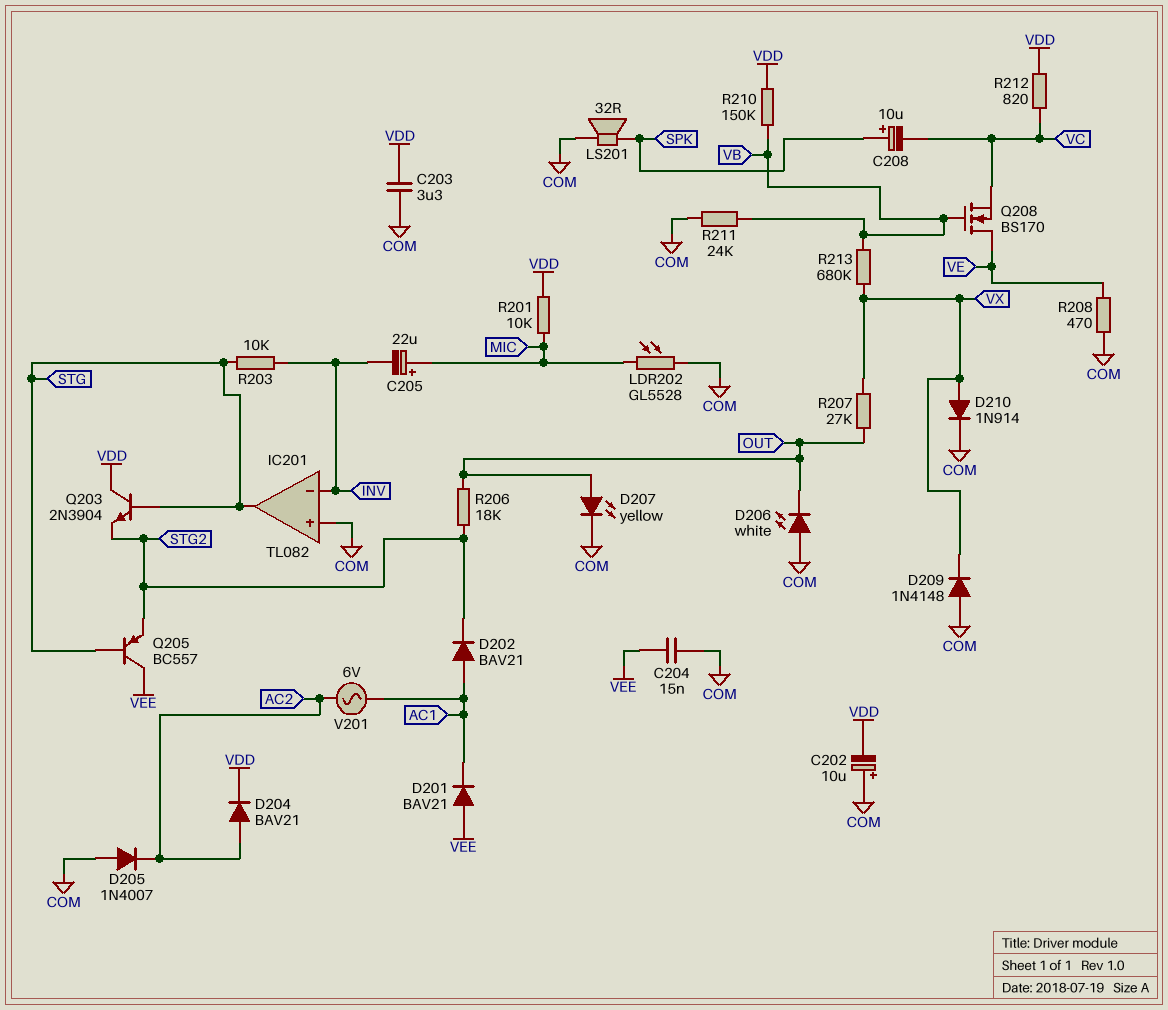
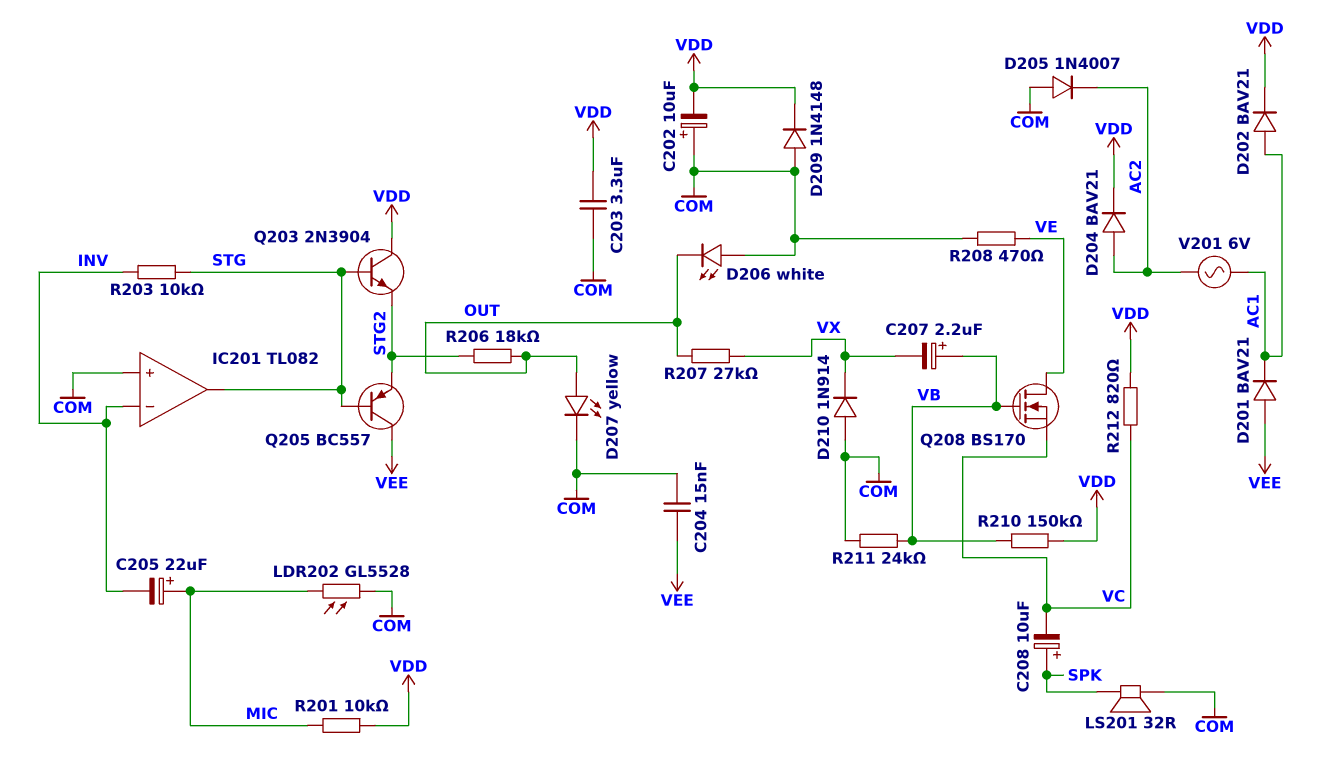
C207: none -> 2.2uF (plus VB, minus VX)
D202: diode BAV21 (A AC1, K STG2) -> diode BAV21 (A AC1, K VDD)
D209: diode 1N4148 (A COM, K VX) -> diode 1N4148 (A COM, K VDD)
D210: diode 1N914 (A VX, K COM) -> diode 1N914 (A COM, K VX)
R213: 680k (VB, VX) -> none

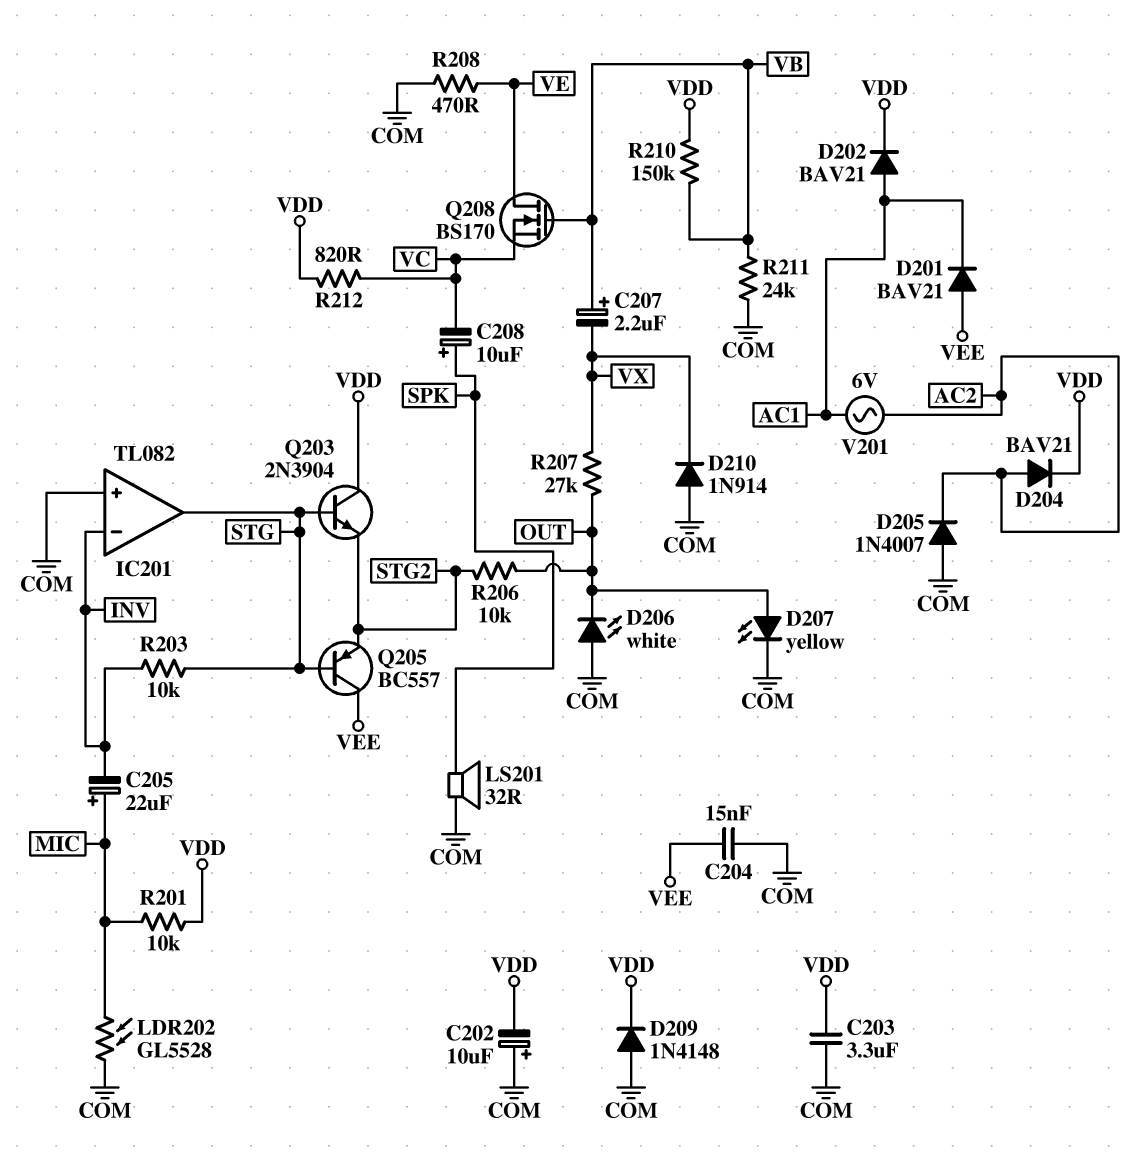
R206: 18k (OUT, STG2) -> 10k (OUT, STG2)

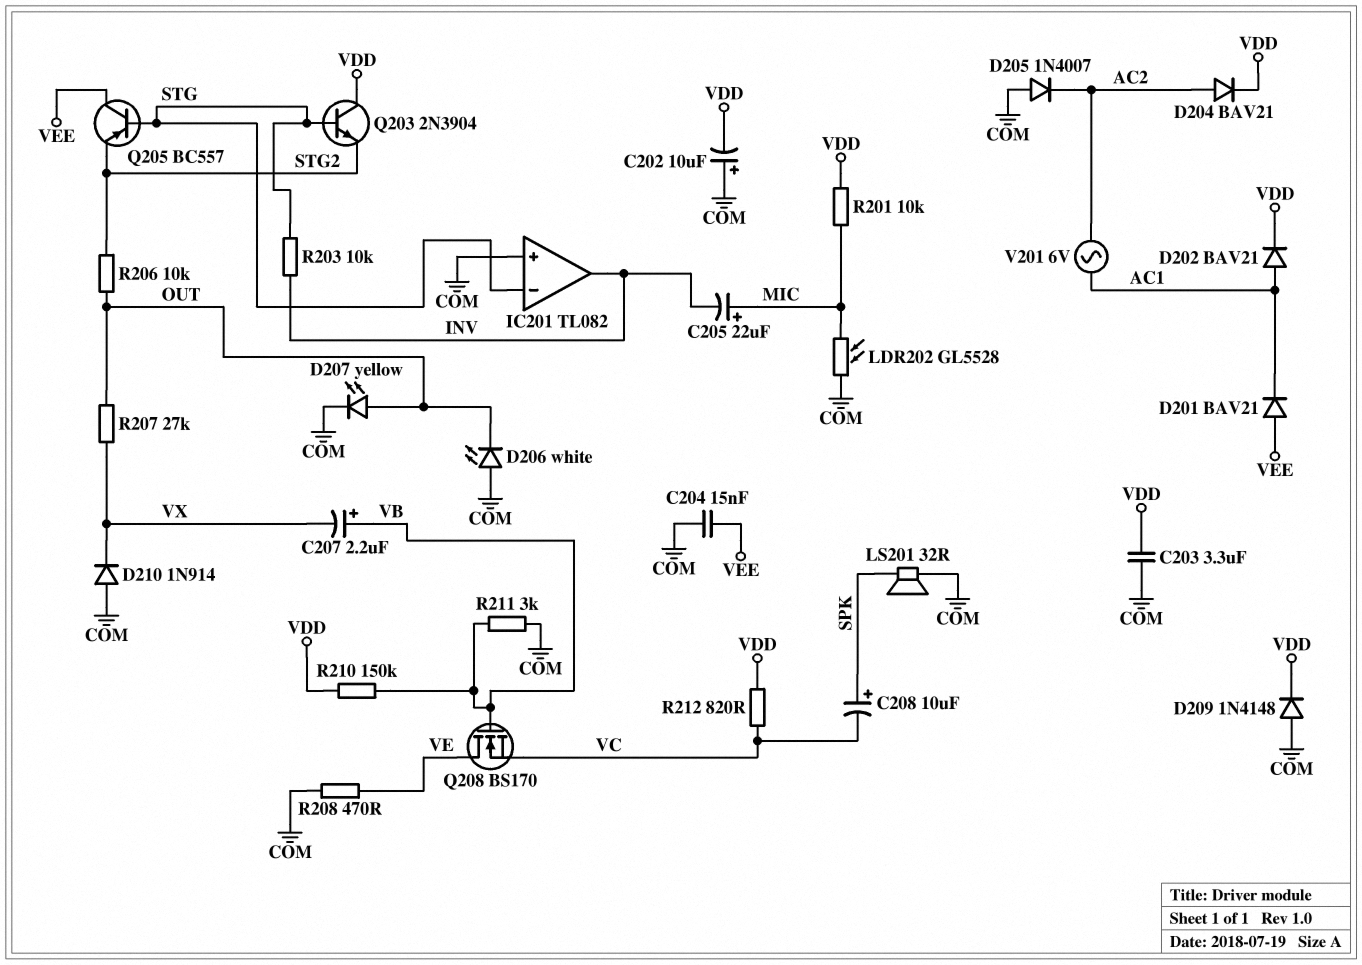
IC201 pin in-: INV -> STG
IC201 pin out: STG -> INV
R211: 24k (COM, VB) -> 3k (COM, VB)

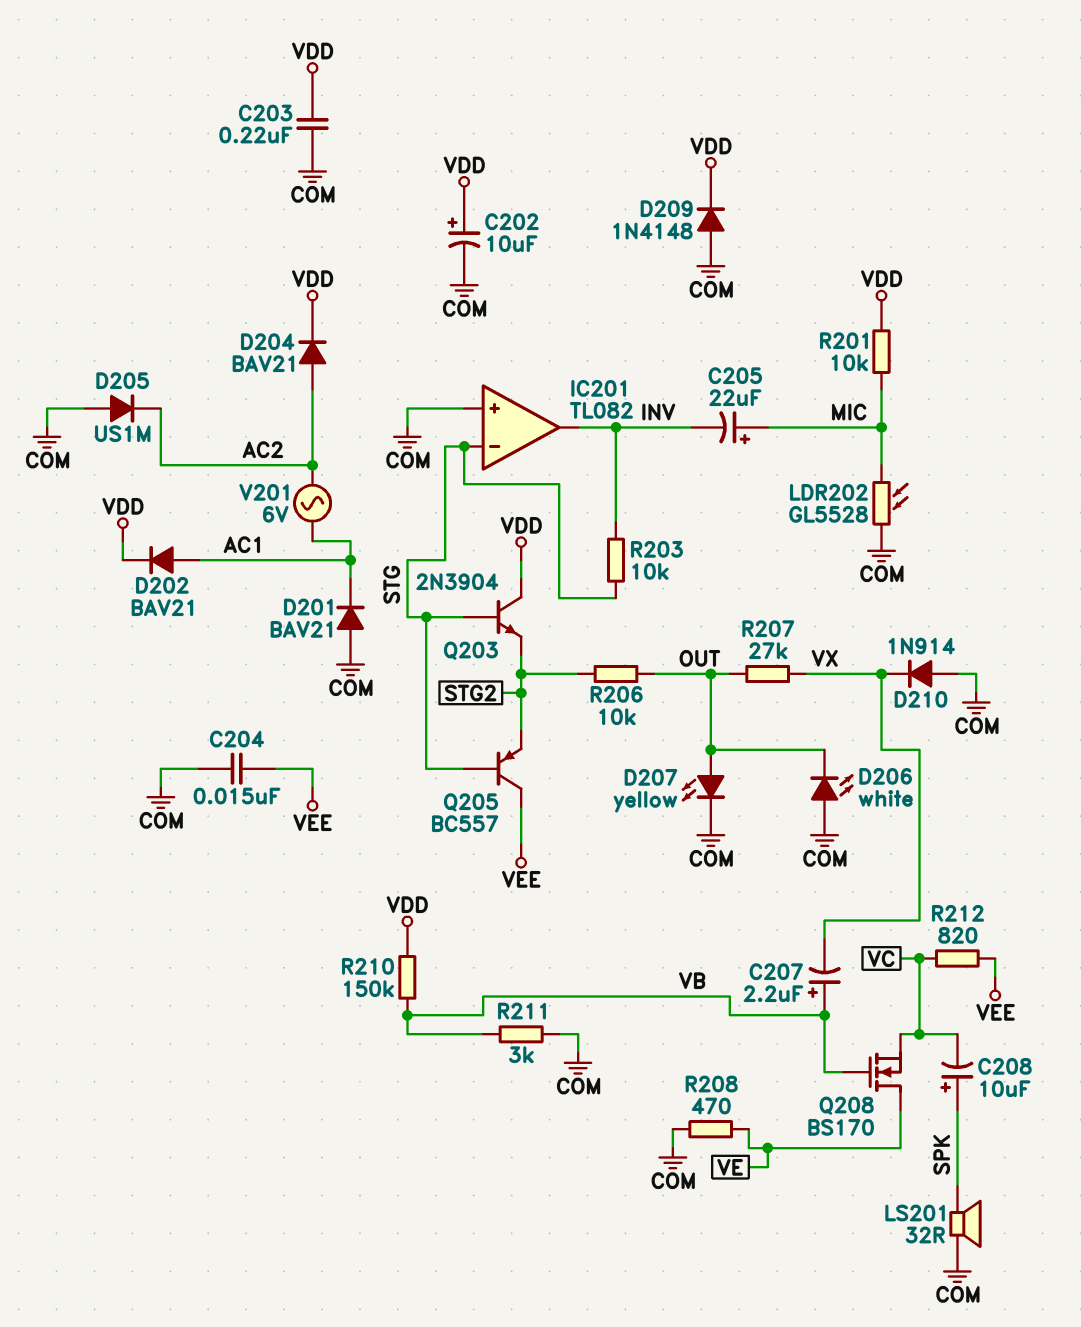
C202: 10uF (plus COM, minus VDD) -> 10uF (plus VDD, minus COM)
C203: 3.3uF (COM, VDD) -> 220nF (COM, VDD)
D201: diode BAV21 (A VEE, K AC1) -> diode BAV21 (A COM, K AC1)
D205: diode 1N4007 (A COM, K AC2) -> diode US1M (A COM, K AC2)
R212: 820 (VC, VDD) -> 820 (VC, VEE)

